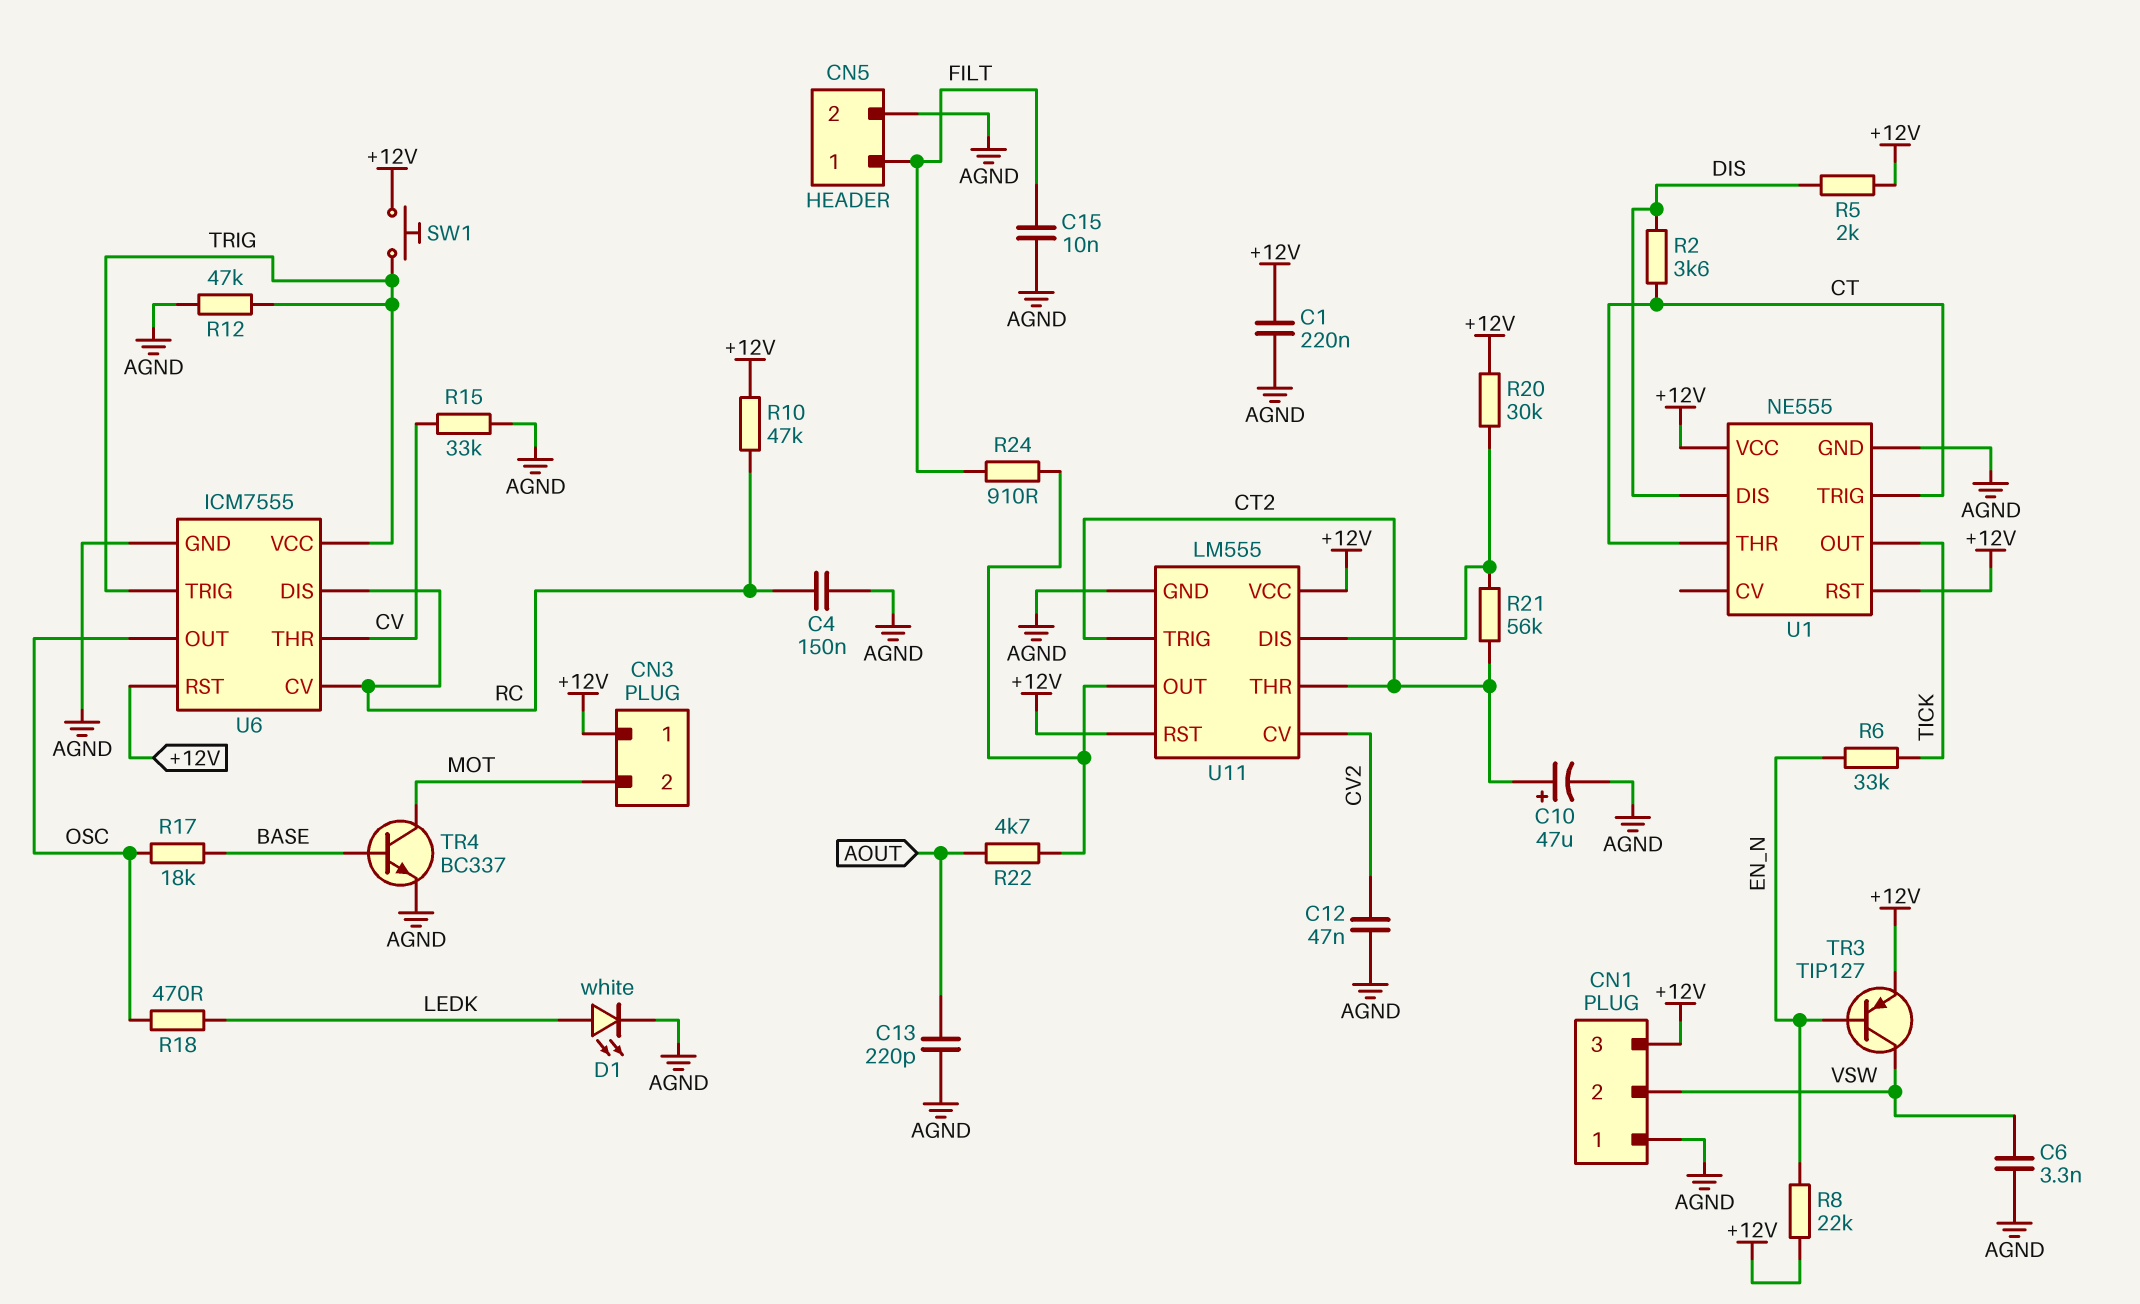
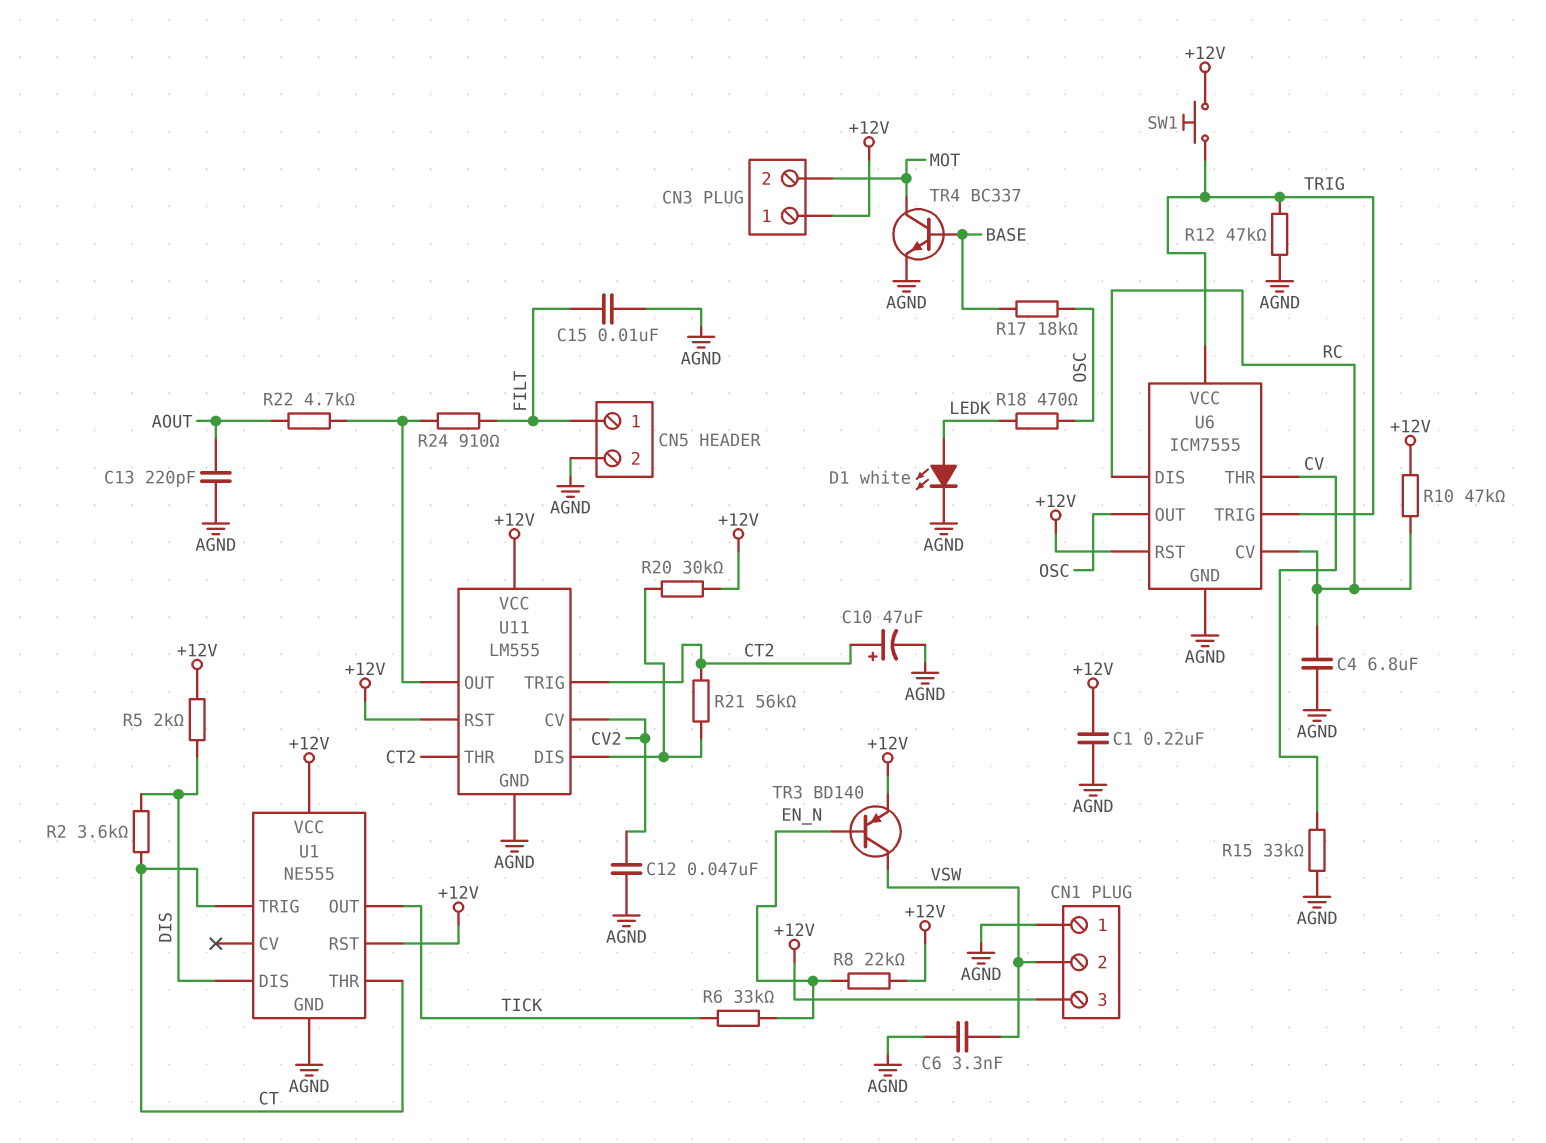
C4: 150nF (AGND, RC) -> 6.8uF (AGND, RC)
TR3: PNP TIP127 (B EN_N, C VSW, E +12V) -> PNP BD140 (B EN_N, C VSW, E +12V)

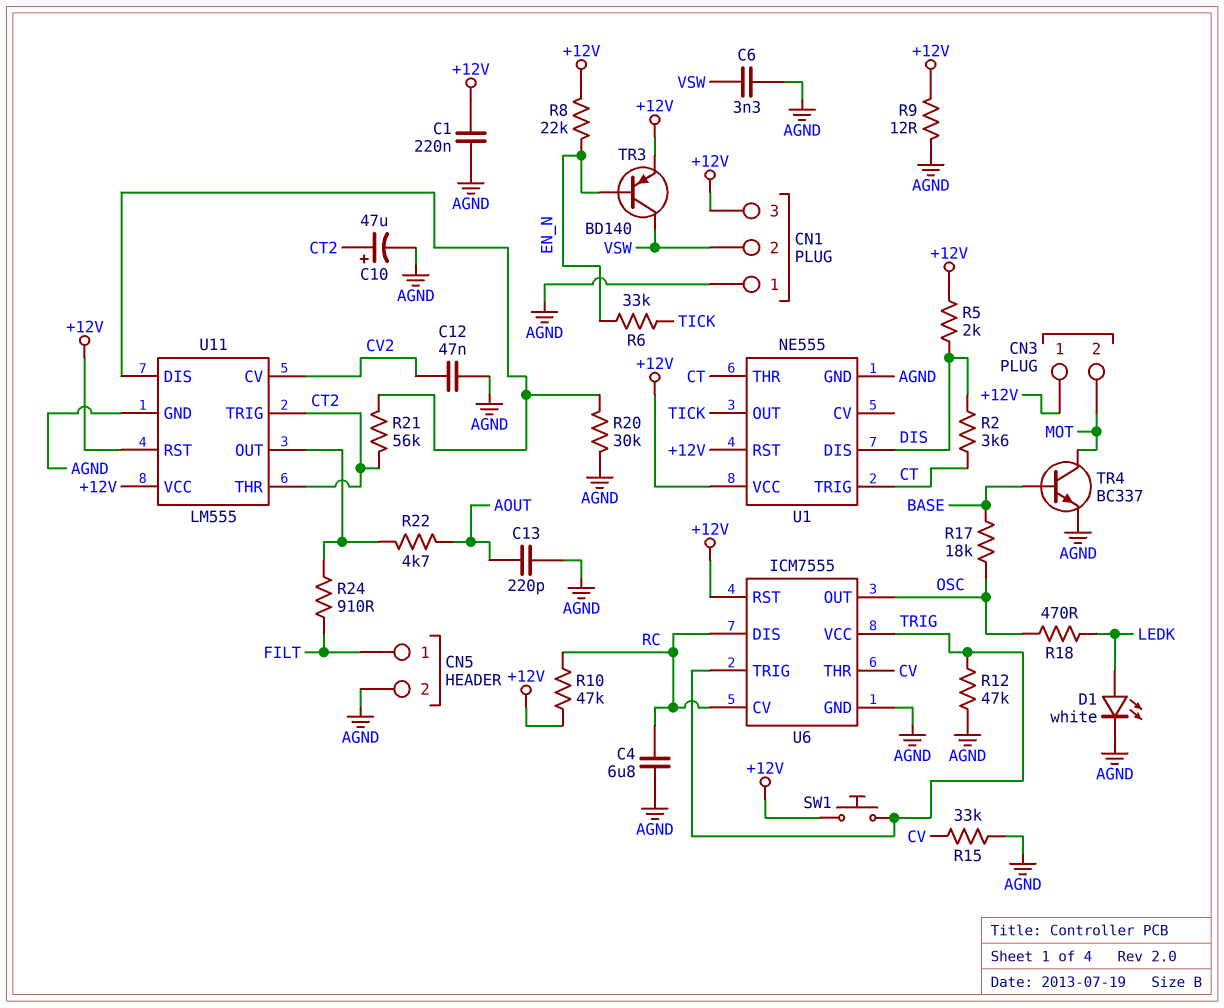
C15: 10nF (AGND, FILT) -> none
R9: none -> 12 (+12V, AGND)
R20: 30k (+12V, U11/DIS) -> 30k (AGND, U11/DIS)

